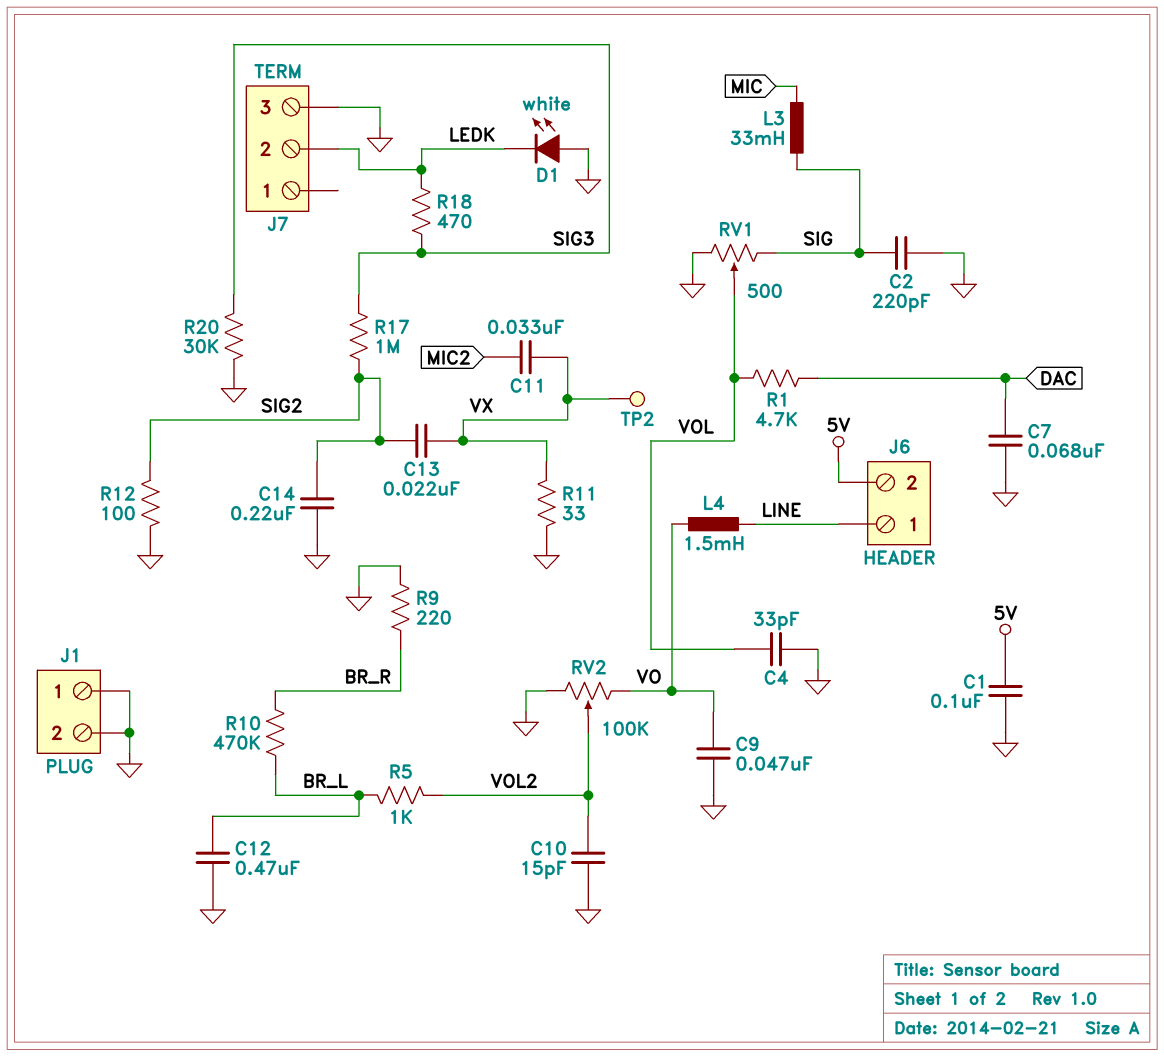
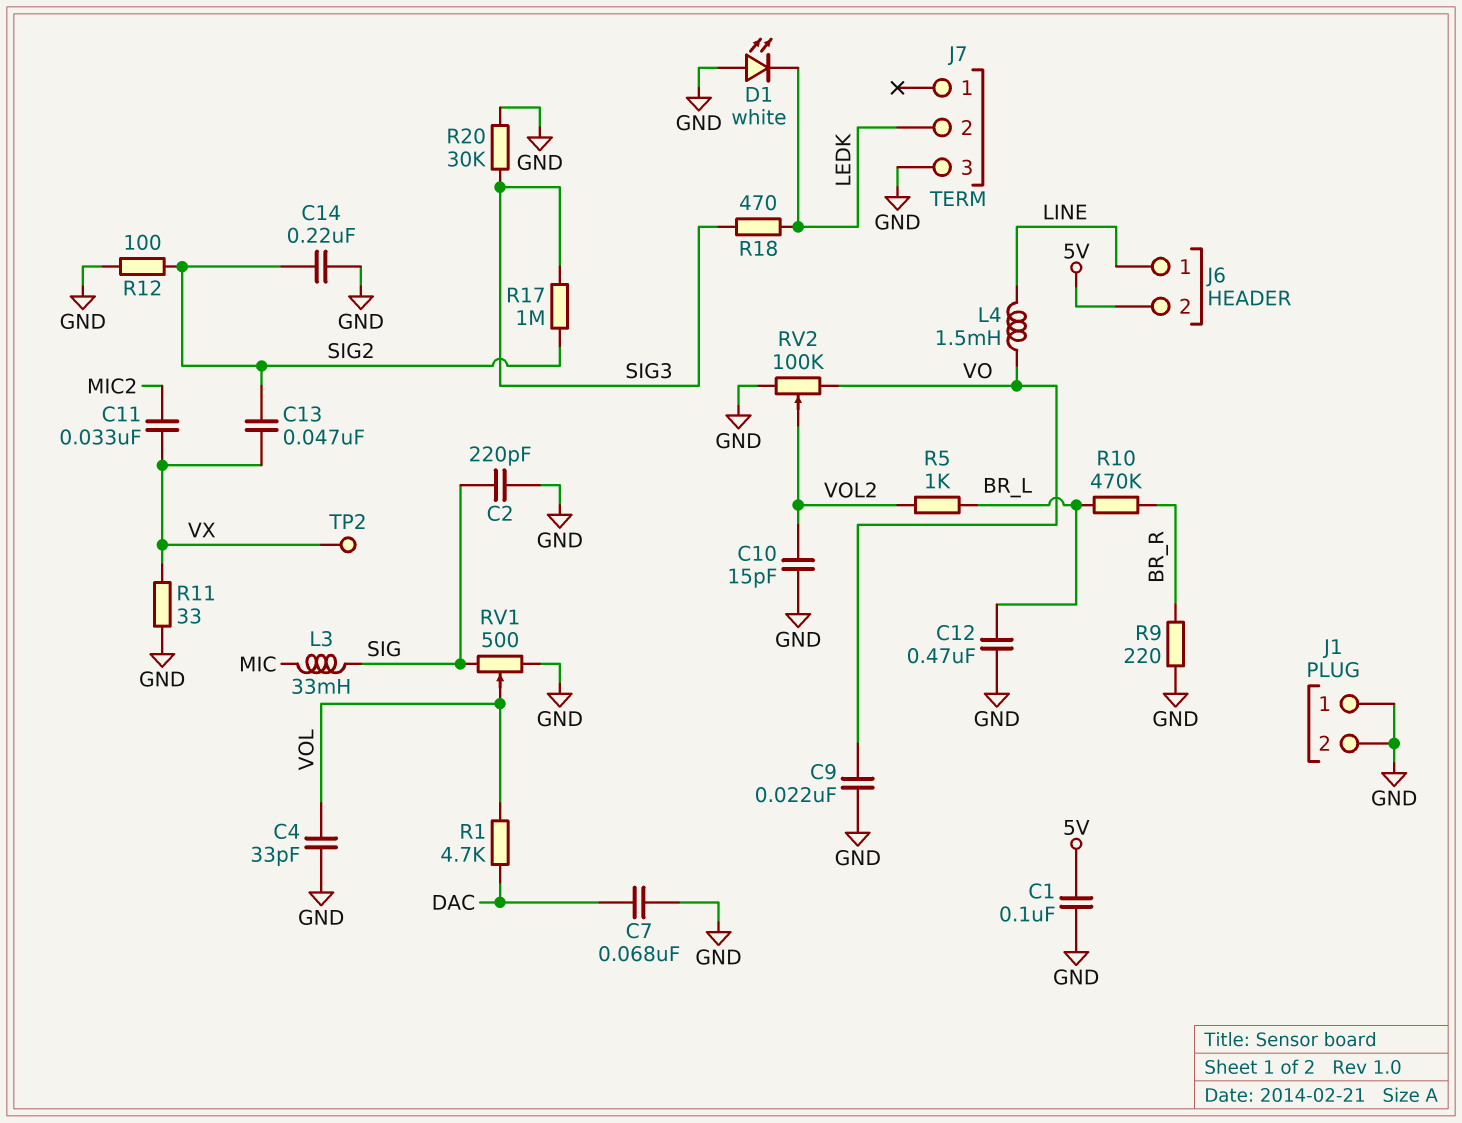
C9: 47nF (GND, VO) -> 22nF (GND, VO)
C13: 22nF (SIG2, VX) -> 47nF (SIG2, VX)

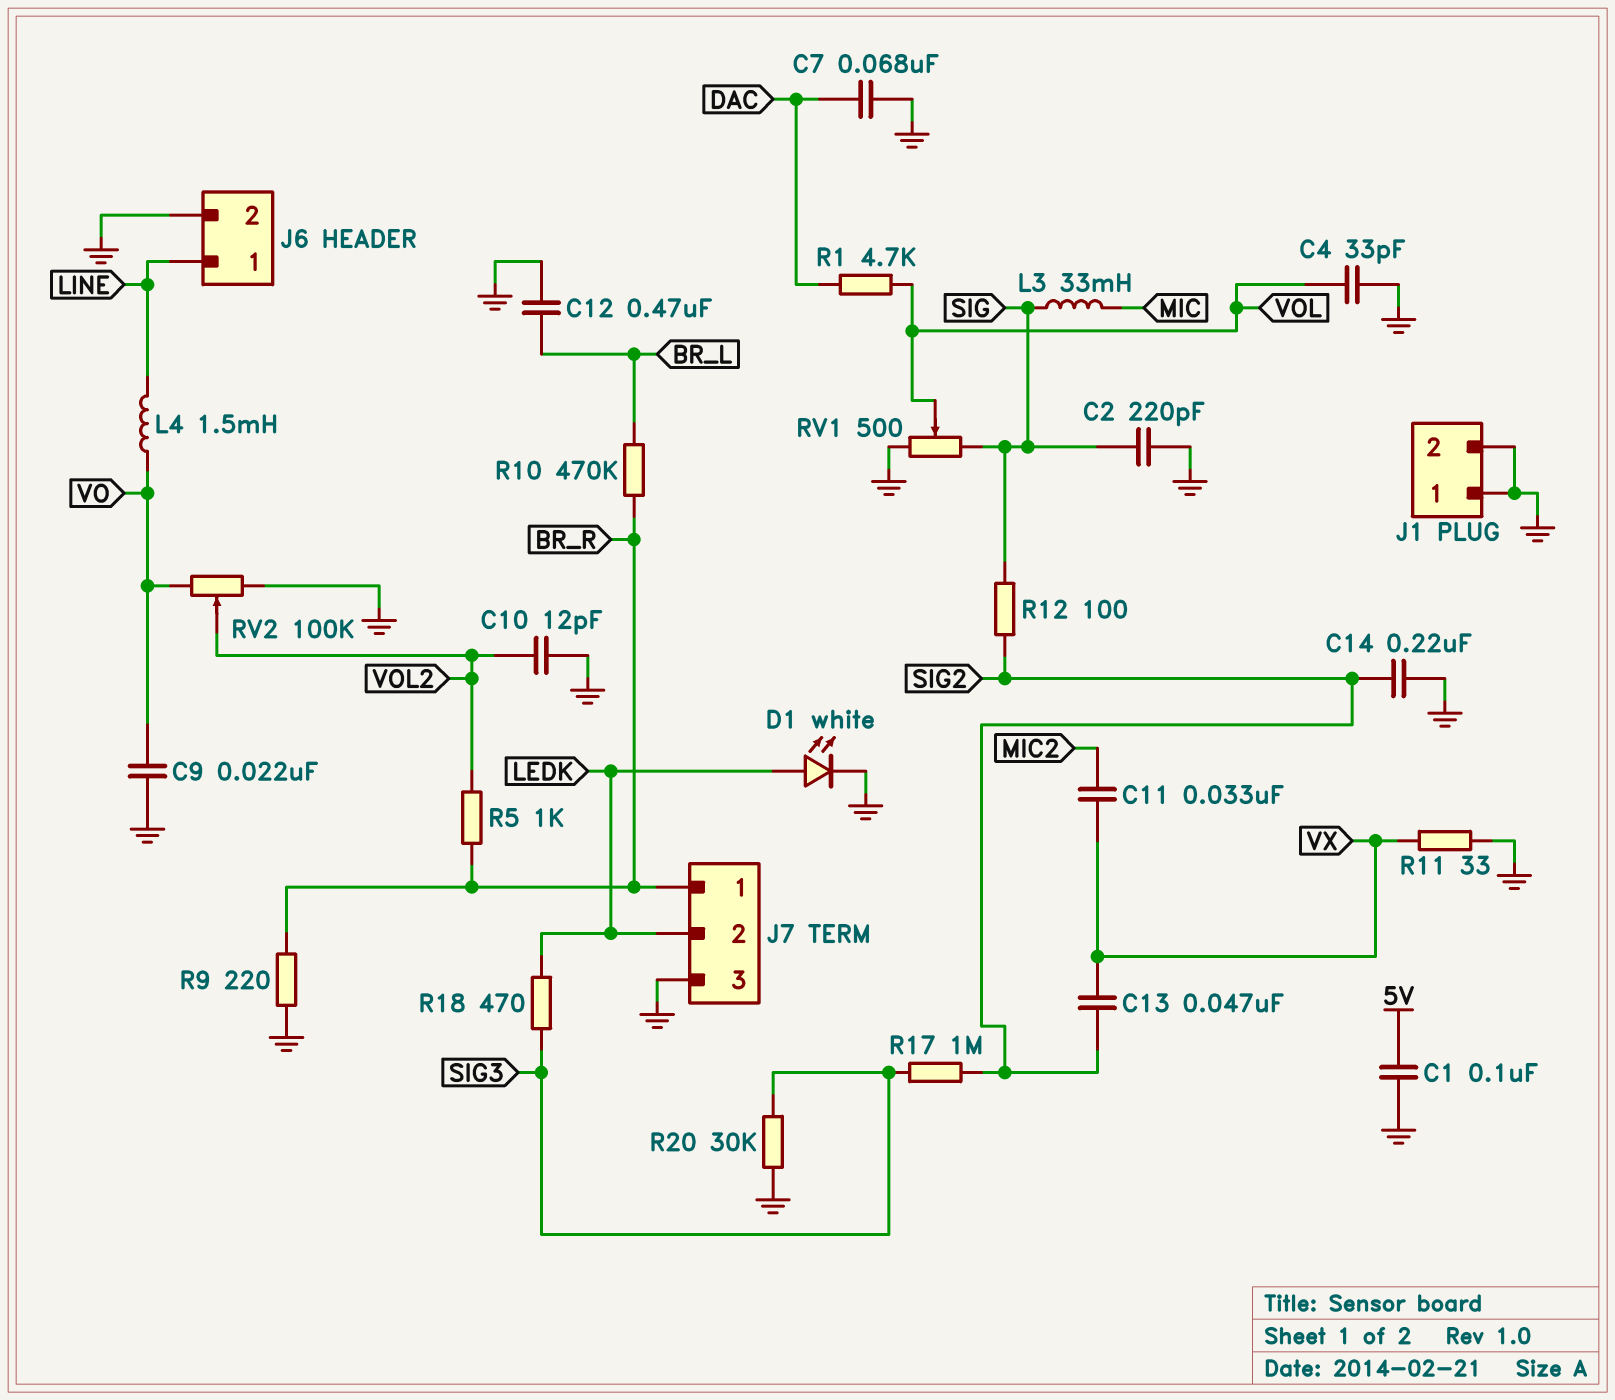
C10: 15pF (GND, VOL2) -> 12pF (GND, VOL2)
D1: LED white (A GND, K LEDK) -> LED white (A LEDK, K GND)
J6 pin 2: 5V -> GND
J7 pin 1: none -> BR_R
R5: 1k (BR_L, VOL2) -> 1k (BR_R, VOL2)
R12: 100 (GND, SIG2) -> 100 (SIG, SIG2)
TP2: test point (VX) -> none

